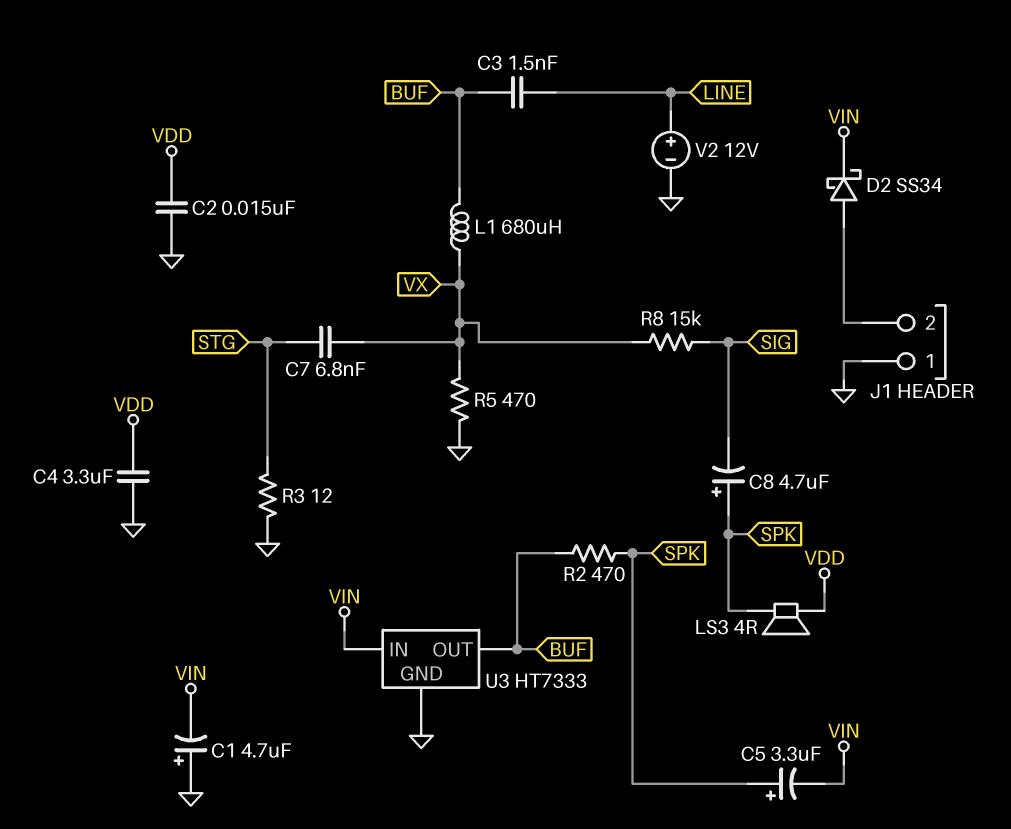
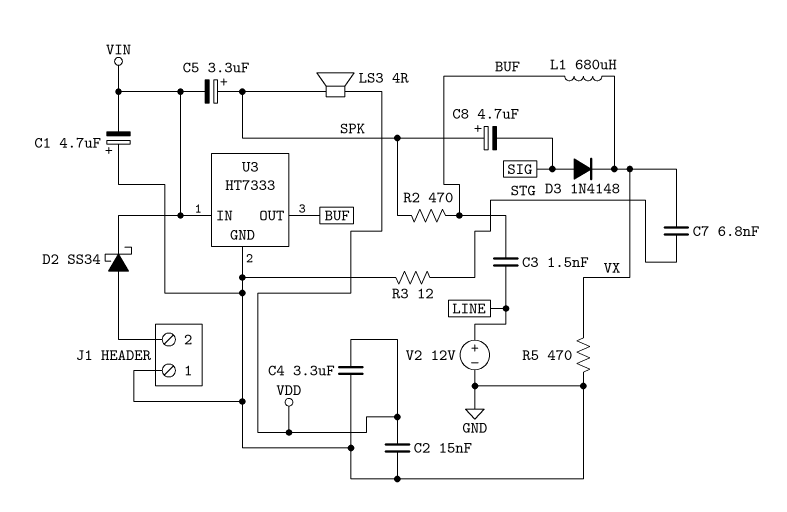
D3: none -> diode 1N4148 (A SIG, K VX)
R8: 15k (SIG, VX) -> none

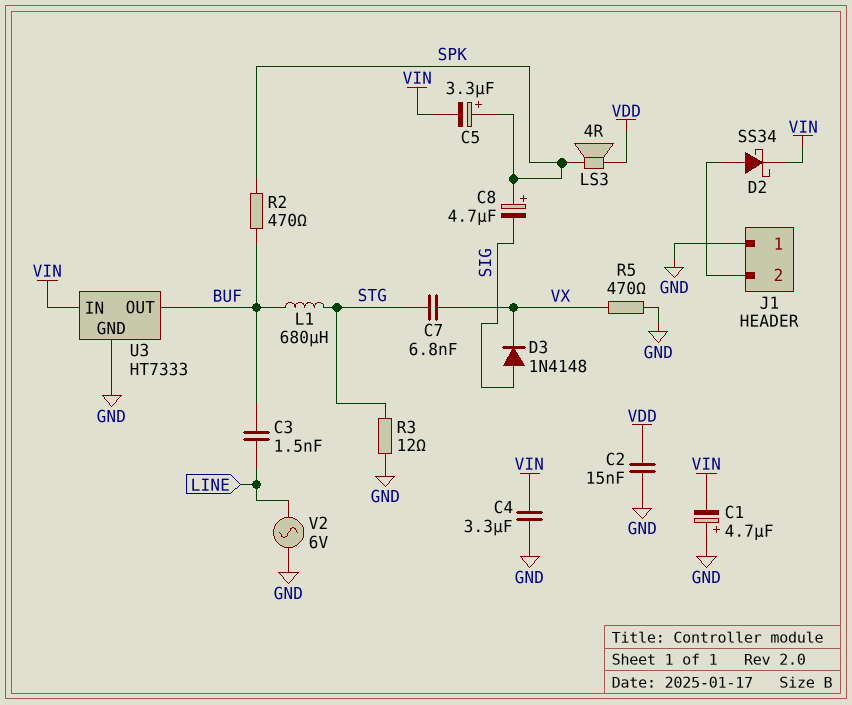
C4: 3.3uF (GND, VDD) -> 3.3uF (GND, VIN)
L1: 680uH (BUF, VX) -> 680uH (BUF, STG)
V2: 12V (plus LINE, minus GND) -> AC 6V (GND, LINE)

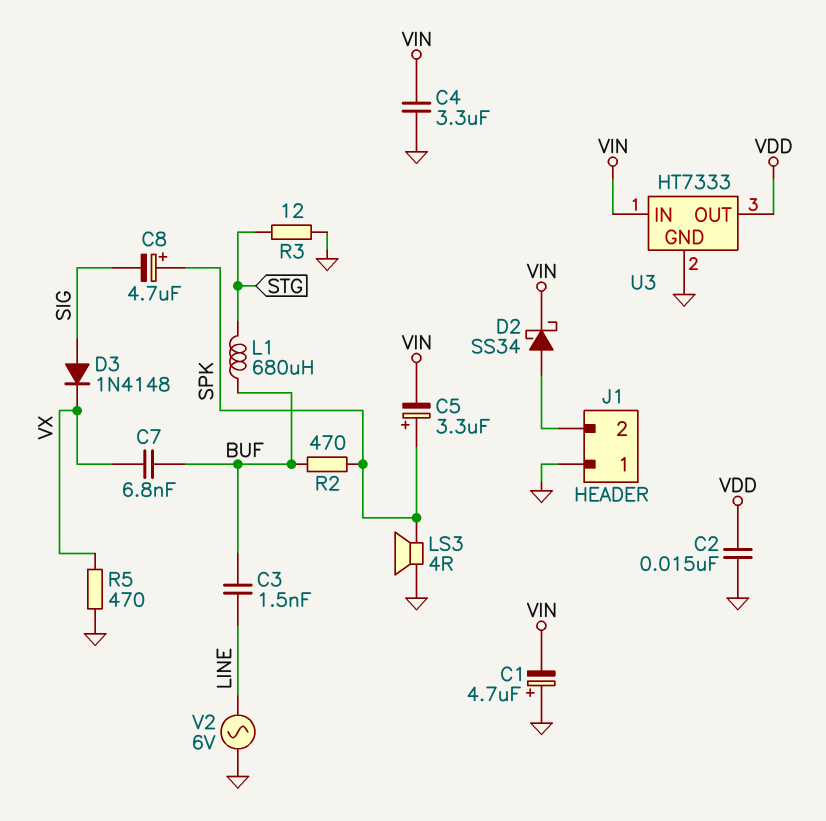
C7: 6.8nF (STG, VX) -> 6.8nF (BUF, VX)
LS3: speaker 4R (SPK, VDD) -> speaker 4R (GND, SPK)
U3 pin OUT: BUF -> VDD

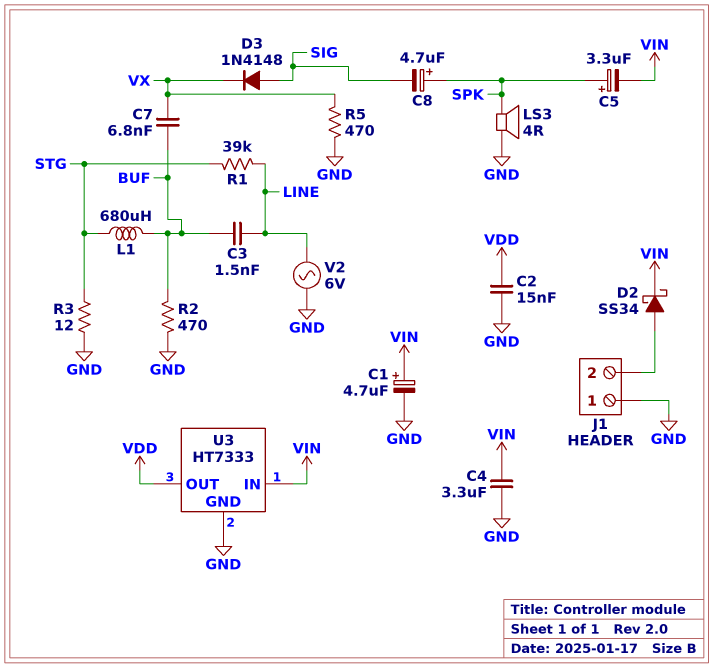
C1: 4.7uF (plus GND, minus VIN) -> 4.7uF (plus VIN, minus GND)
R1: none -> 39k (LINE, STG)
R2: 470 (BUF, SPK) -> 470 (BUF, GND)

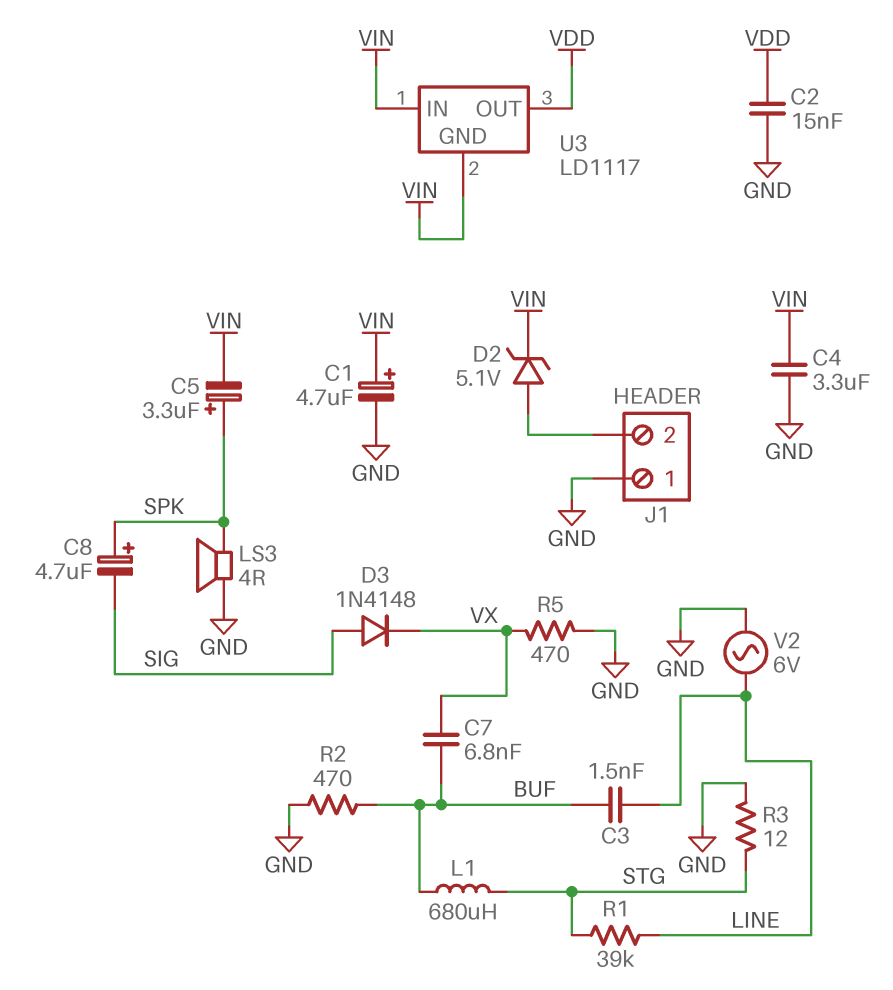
D2: schottky SS34 (A J1/2, K VIN) -> zener 5.1V (A J1/2, K VIN)
U3: HT7333 -> LD1117
U3 pin GND: GND -> VIN

